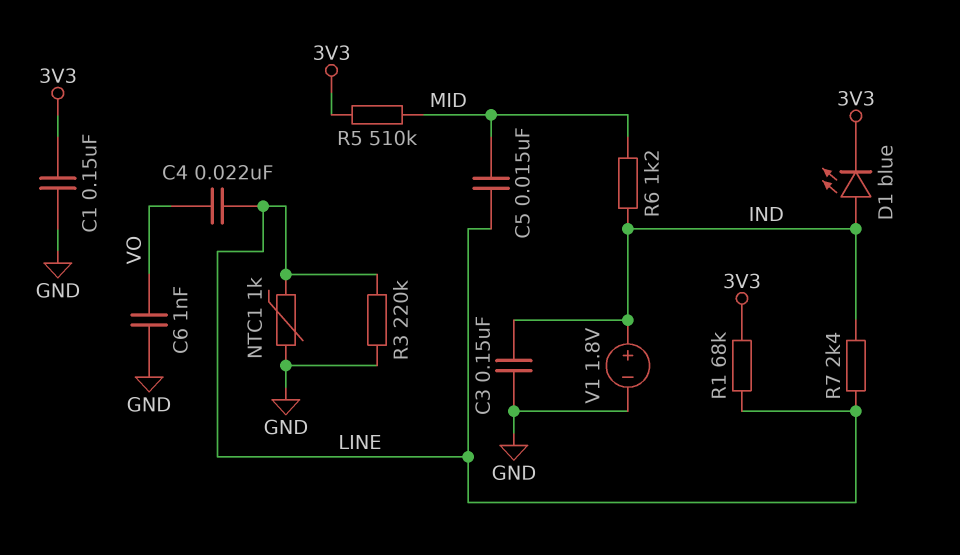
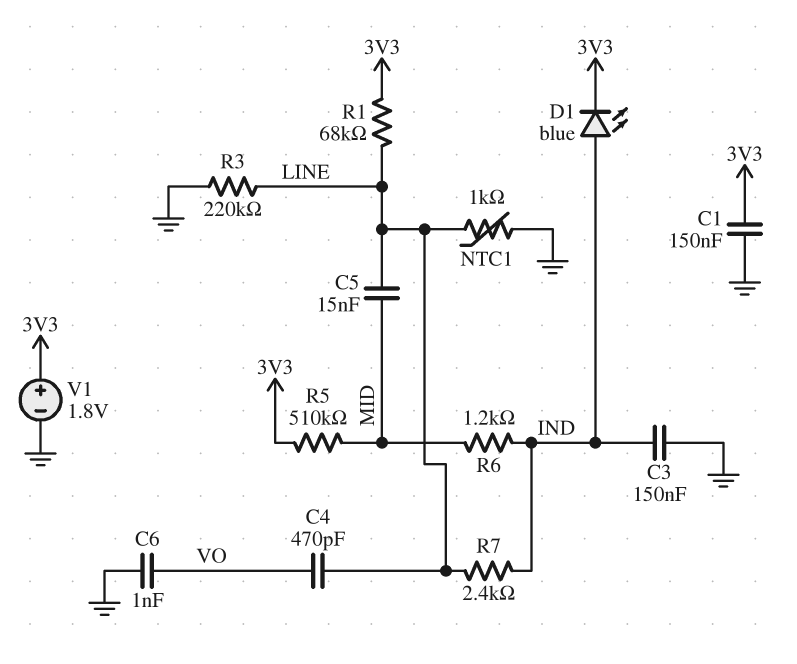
C4: 22nF (LINE, VO) -> 470pF (LINE, VO)
V1: 1.8V (plus IND, minus GND) -> 1.8V (plus 3V3, minus GND)

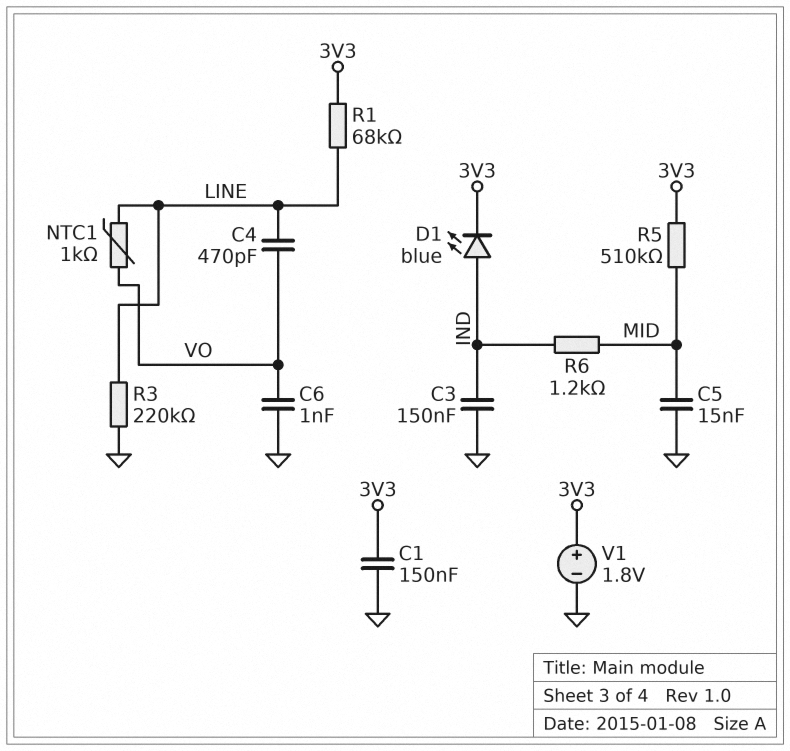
C5: 15nF (LINE, MID) -> 15nF (GND, MID)
NTC1: 1k (GND, LINE) -> 1k (LINE, VO)
R7: 2.4k (IND, LINE) -> none

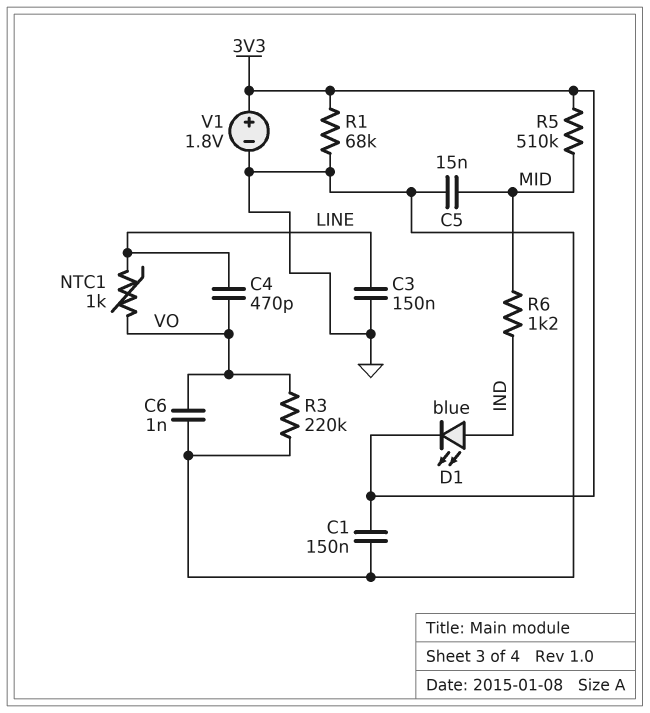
C3: 150nF (GND, IND) -> 150nF (GND, LINE)
R1: 68k (3V3, LINE) -> 68k (3V3, GND)
R3: 220k (GND, LINE) -> 220k (GND, VO)

